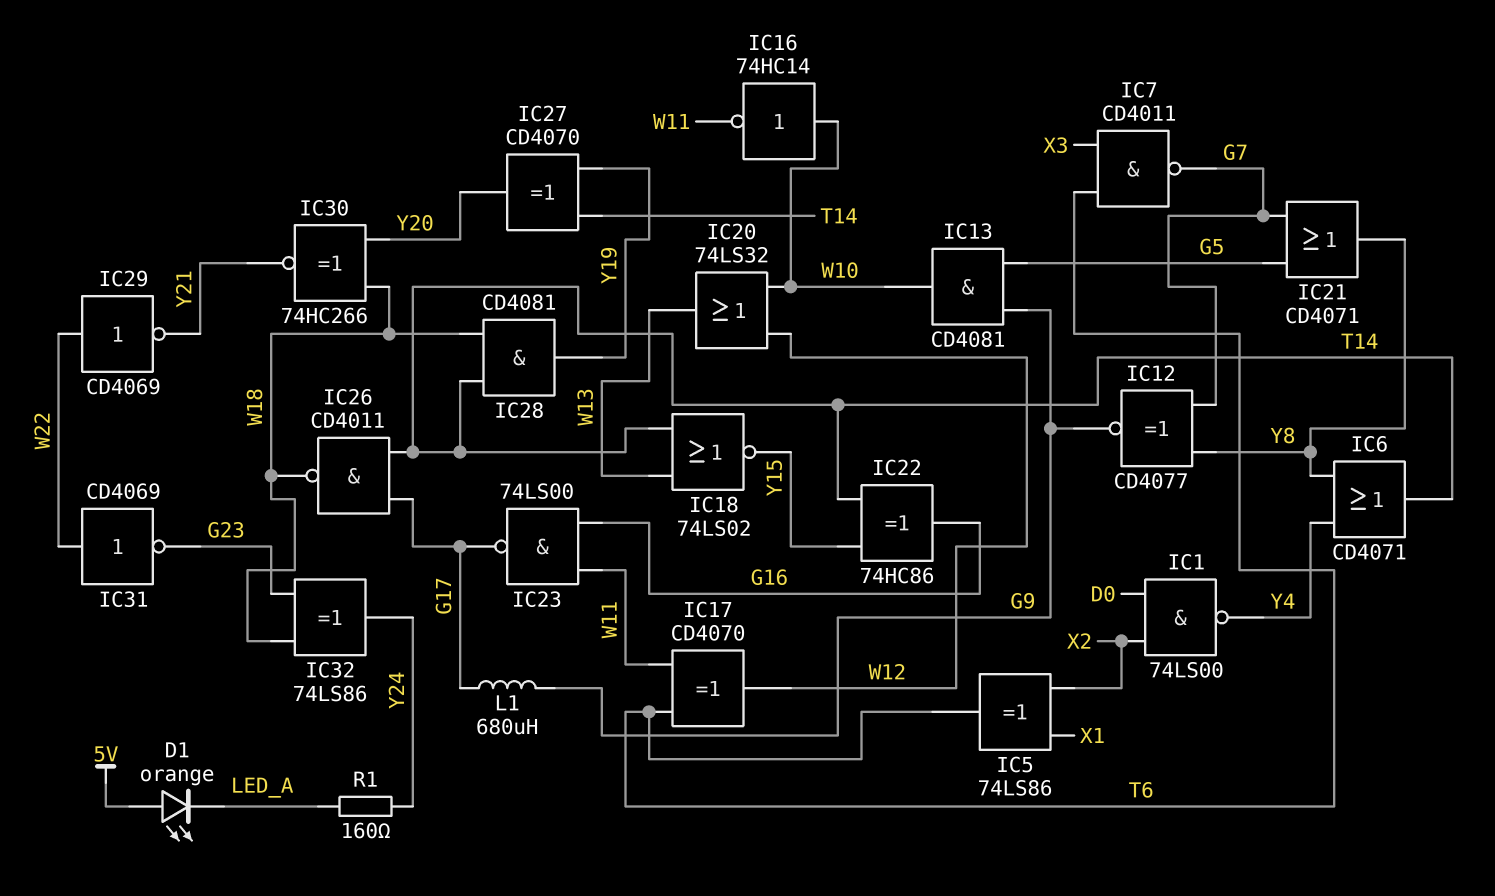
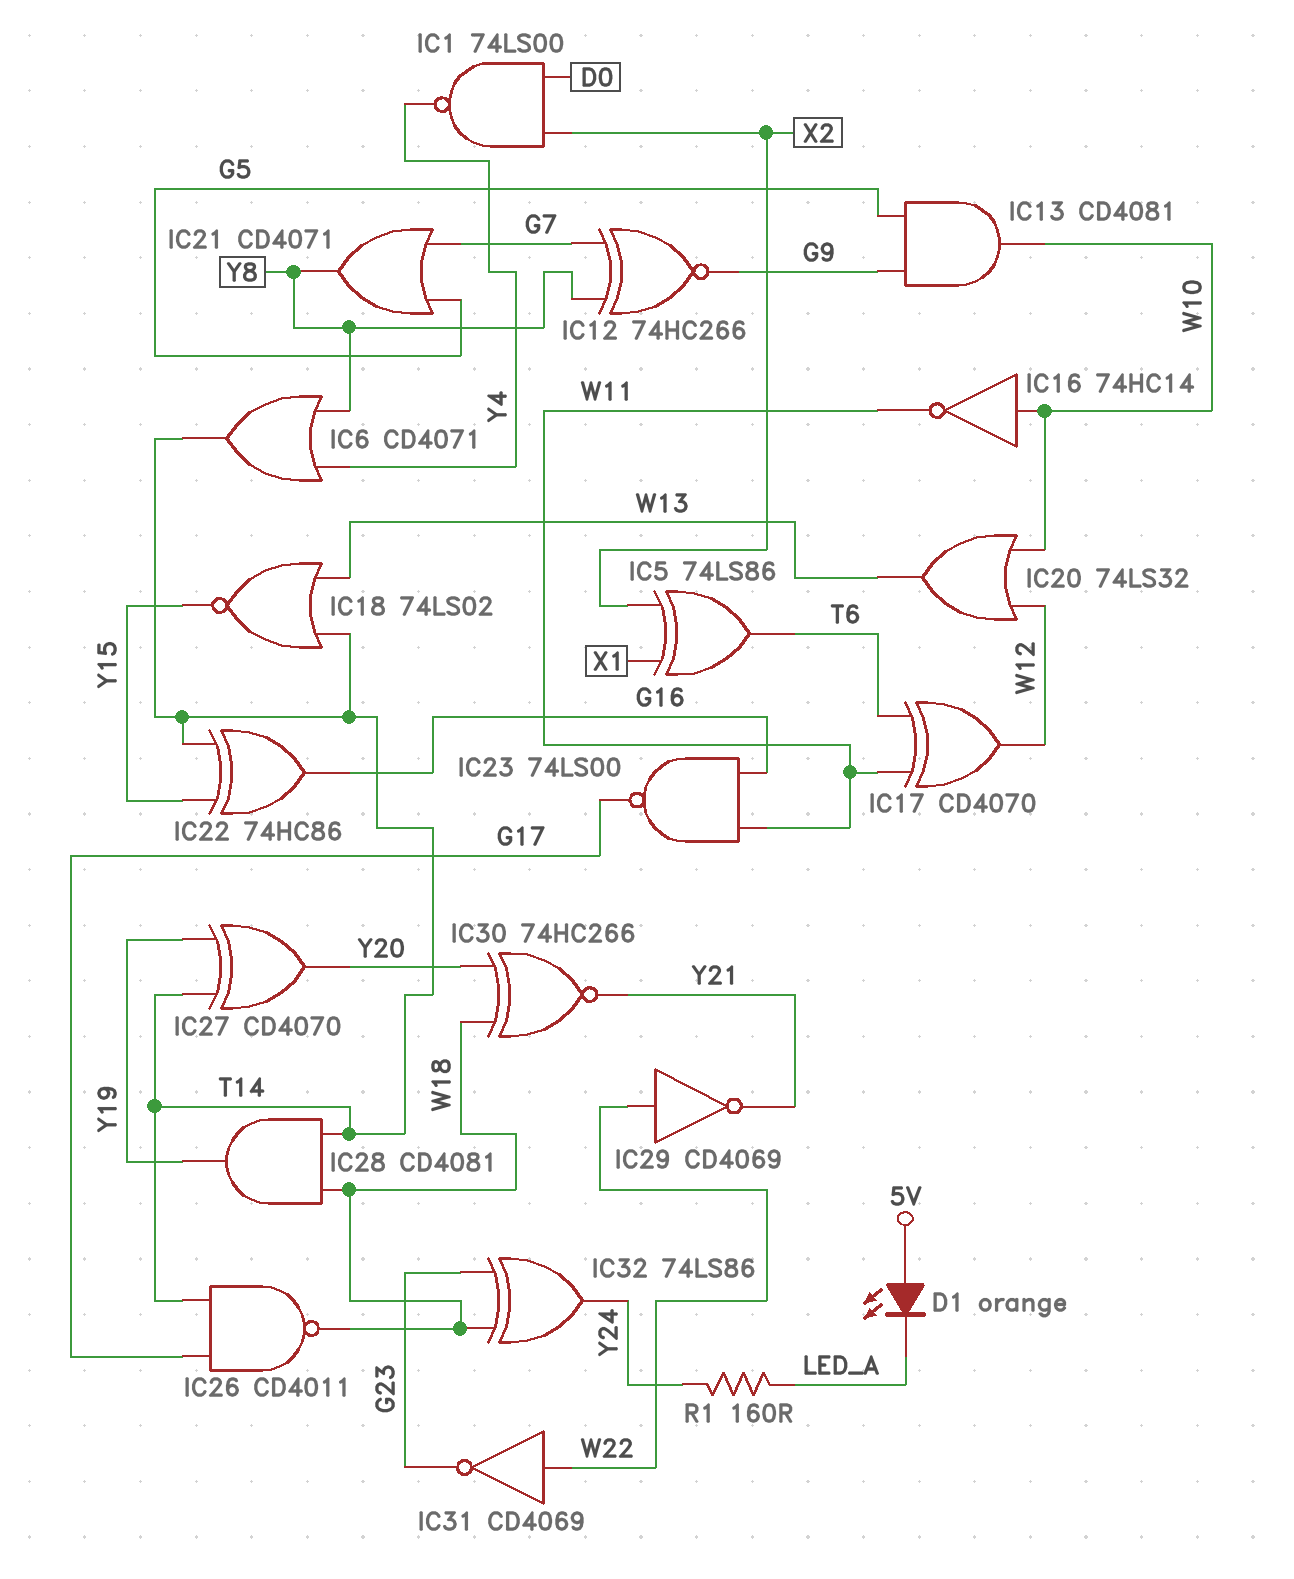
IC7: NAND CD4011 (in T6, in X3, out G7) -> none
IC12: XNOR CD4077 (in G7, in Y8, out G9) -> XNOR 74HC266 (in G7, in Y8, out G9)
L1: 680uH (G9, G17) -> none

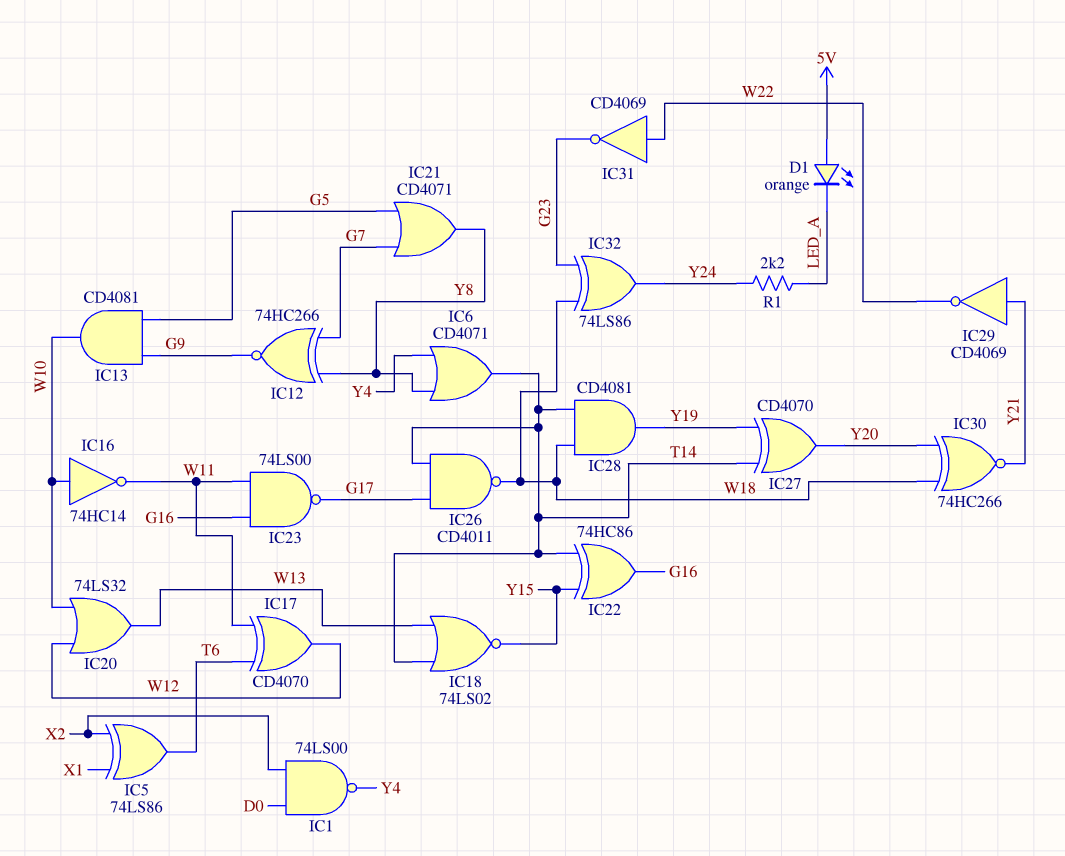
IC29: NOT CD4069 (in W22, out Y21) -> NOT CD4069 (in Y21, out W22)
R1: 160 (LED_A, Y24) -> 2.2k (LED_A, Y24)

